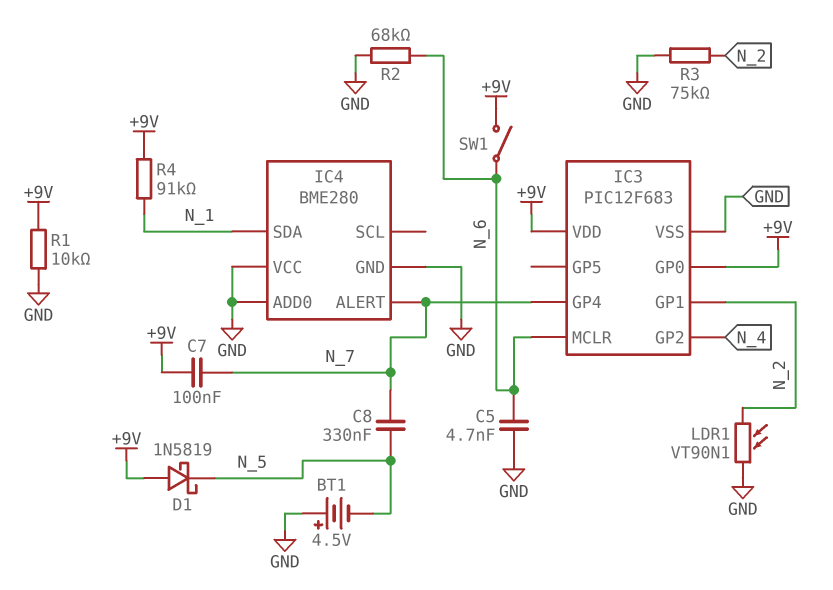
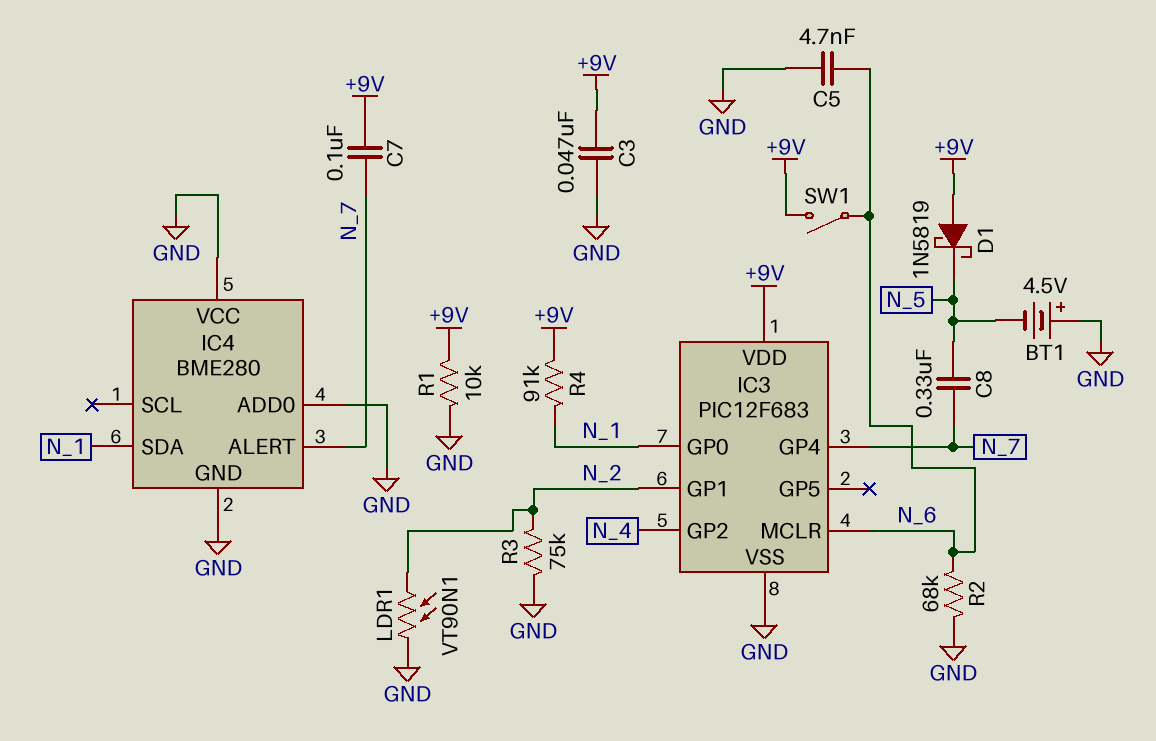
C3: none -> 47nF (+9V, GND)
IC3 pin GP0: +9V -> N_1

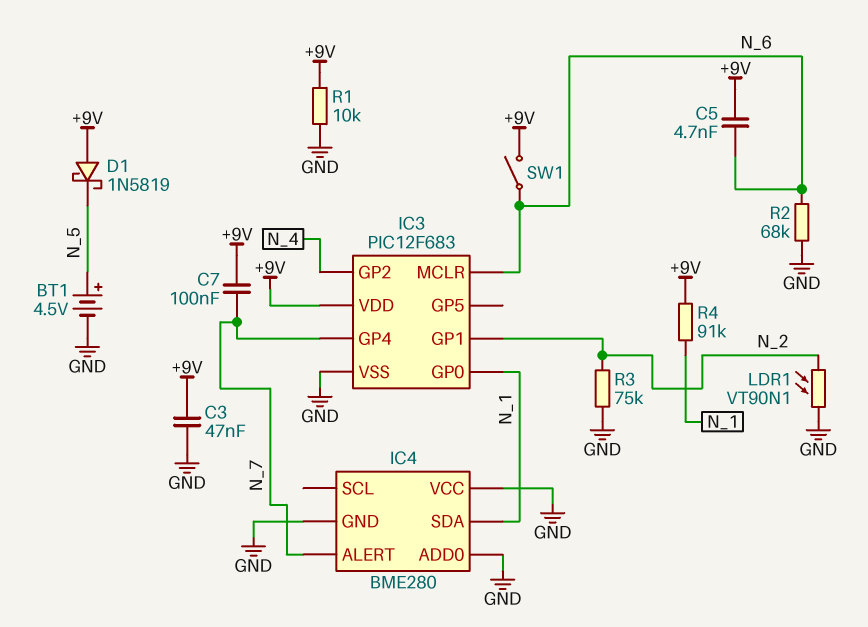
BT1: 4.5V (plus GND, minus N_5) -> 4.5V (plus N_5, minus GND)
C5: 4.7nF (GND, N_6) -> 4.7nF (+9V, N_6)
C8: 330nF (N_5, N_7) -> none

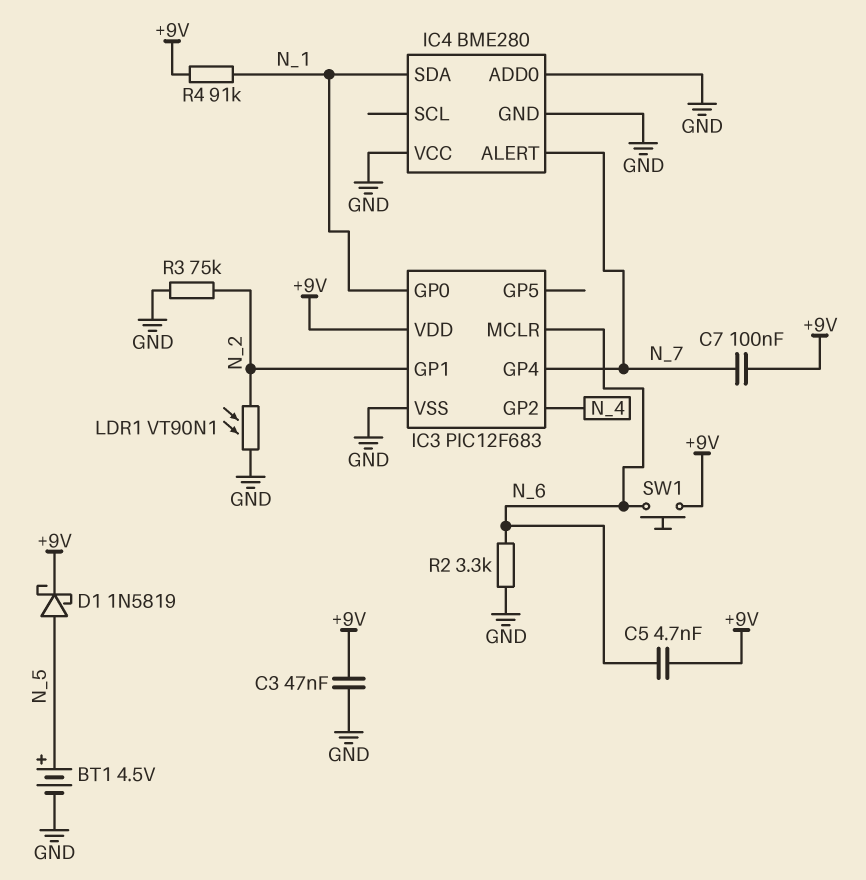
D1: schottky 1N5819 (A +9V, K N_5) -> schottky 1N5819 (A N_5, K +9V)
R1: 10k (+9V, GND) -> none
R2: 68k (GND, N_6) -> 3.3k (GND, N_6)
SW1: switch (+9V, N_6) -> button (+9V, N_6)

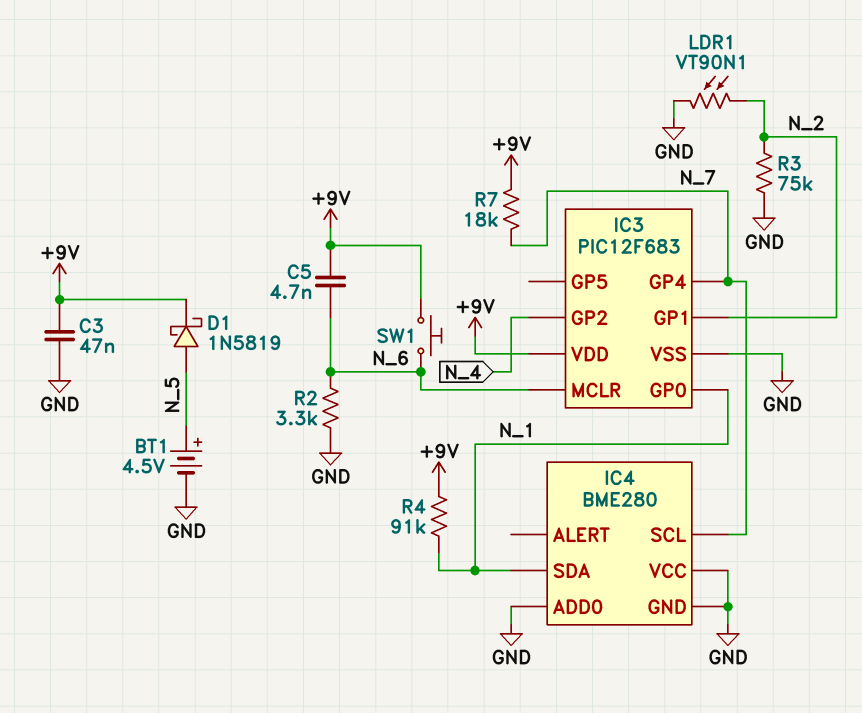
C7: 100nF (+9V, N_7) -> none
IC4 pin ALERT: N_7 -> none
IC4 pin SCL: none -> N_7
R7: none -> 18k (+9V, N_7)

